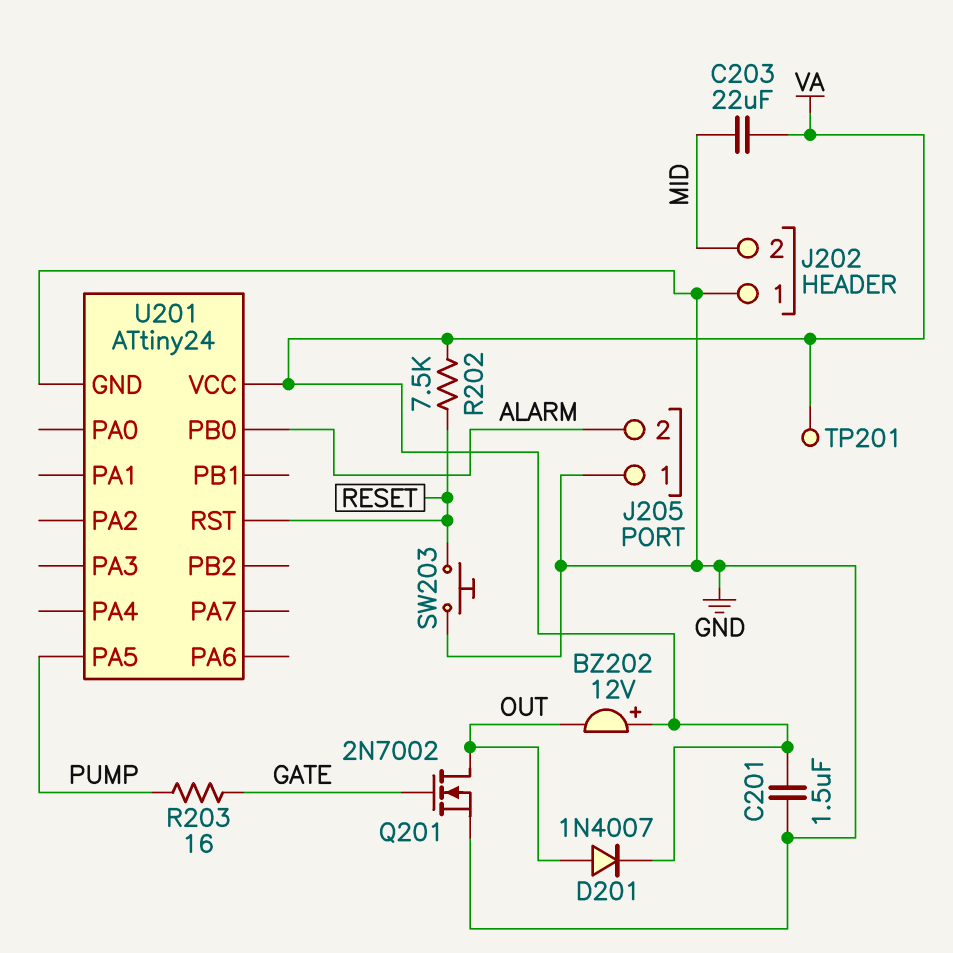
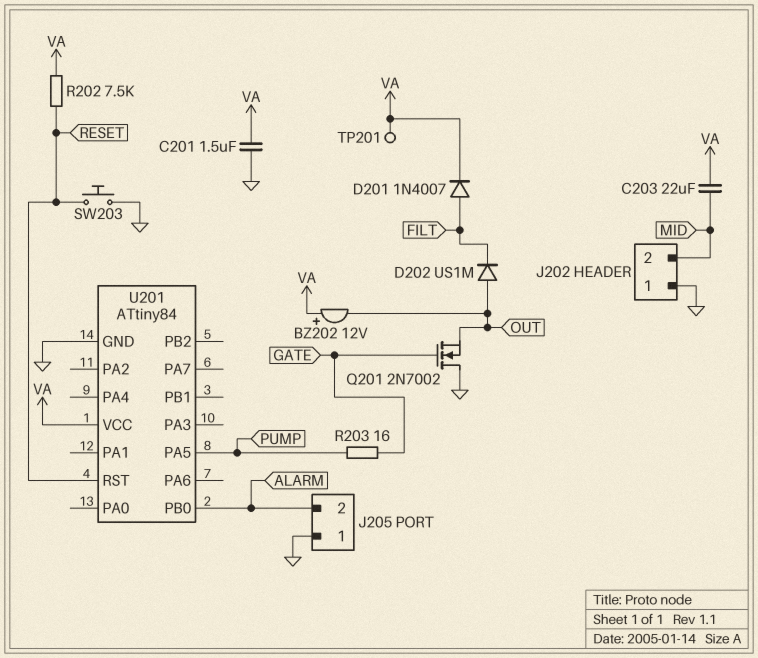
D201: diode 1N4007 (A OUT, K VA) -> diode 1N4007 (A FILT, K VA)
D202: none -> diode US1M (A OUT, K FILT)
Q201: NMOS 2N7002 (G GATE, D OUT, S GND) -> NMOS 2N7002 (G GATE, D GND, S OUT)
U201: ATtiny24 -> ATtiny84

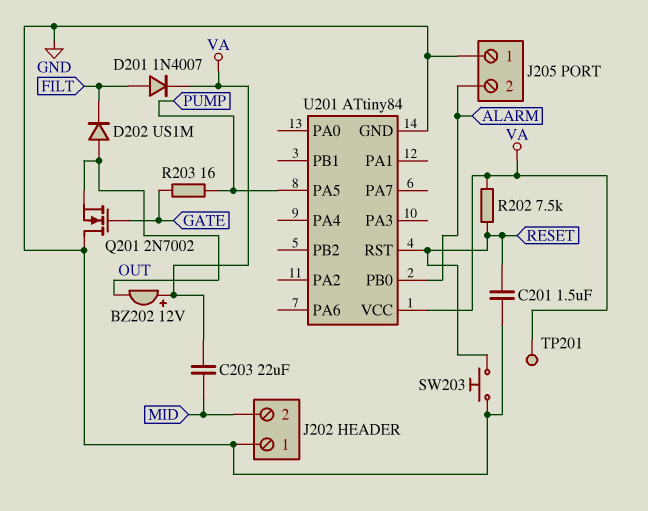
C201: 1.5uF (GND, VA) -> 1.5uF (GND, RESET)

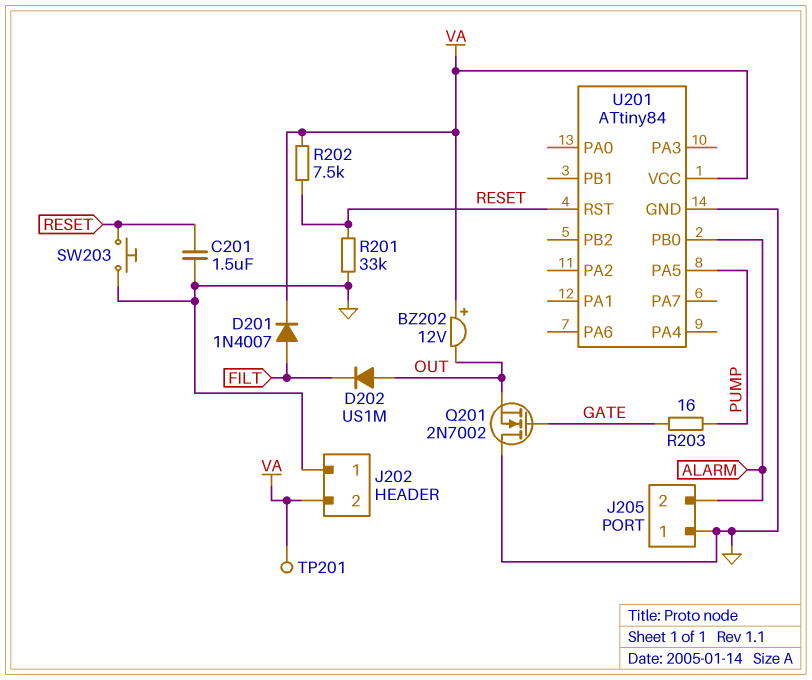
C203: 22uF (MID, VA) -> none
J202 pin 2: MID -> VA
R201: none -> 33k (GND, RESET)

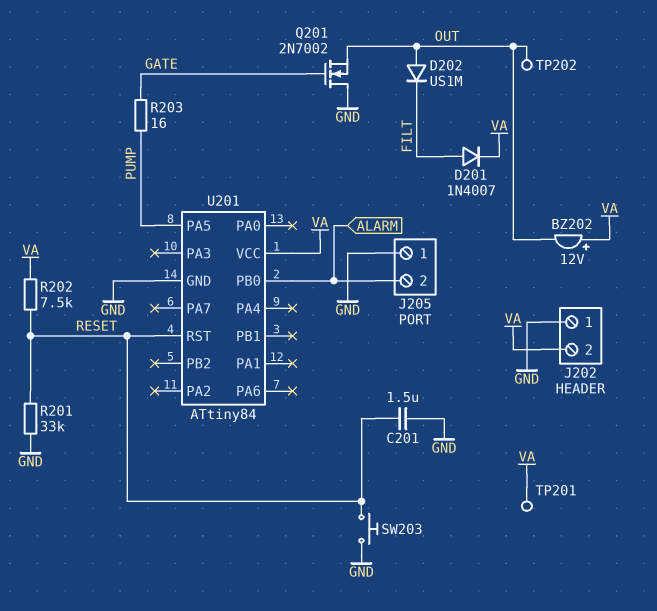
TP202: none -> test point (OUT)

